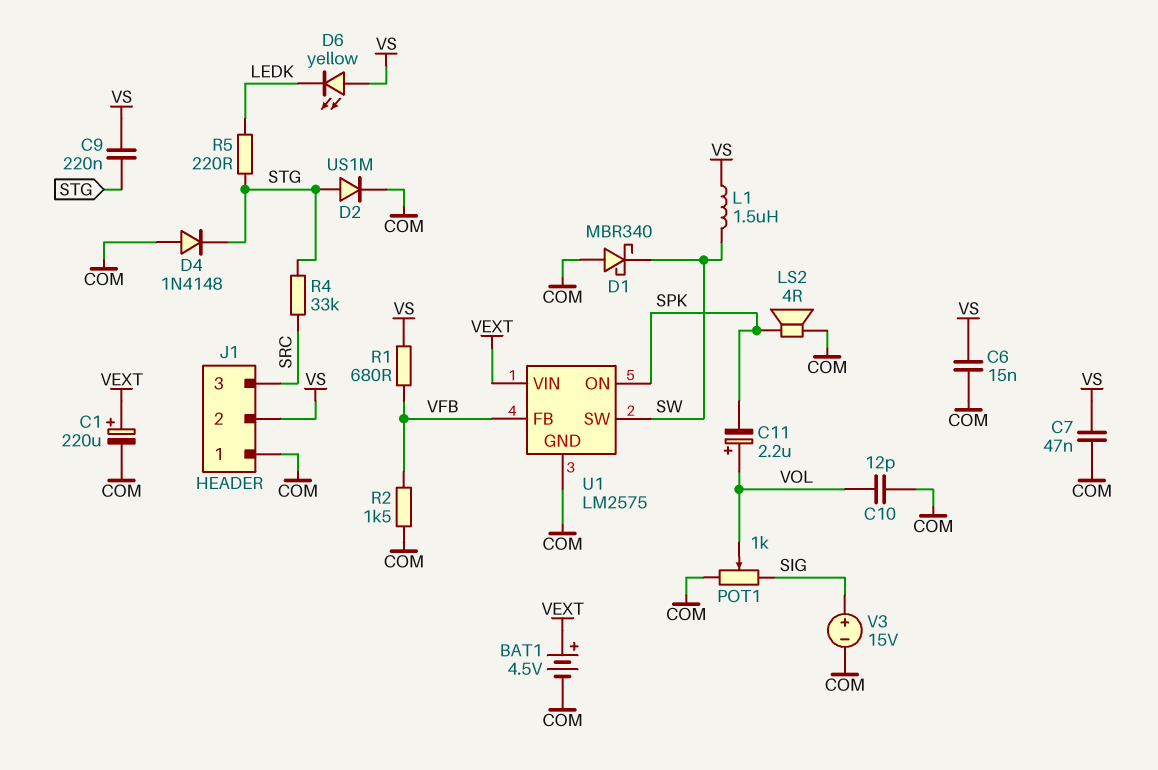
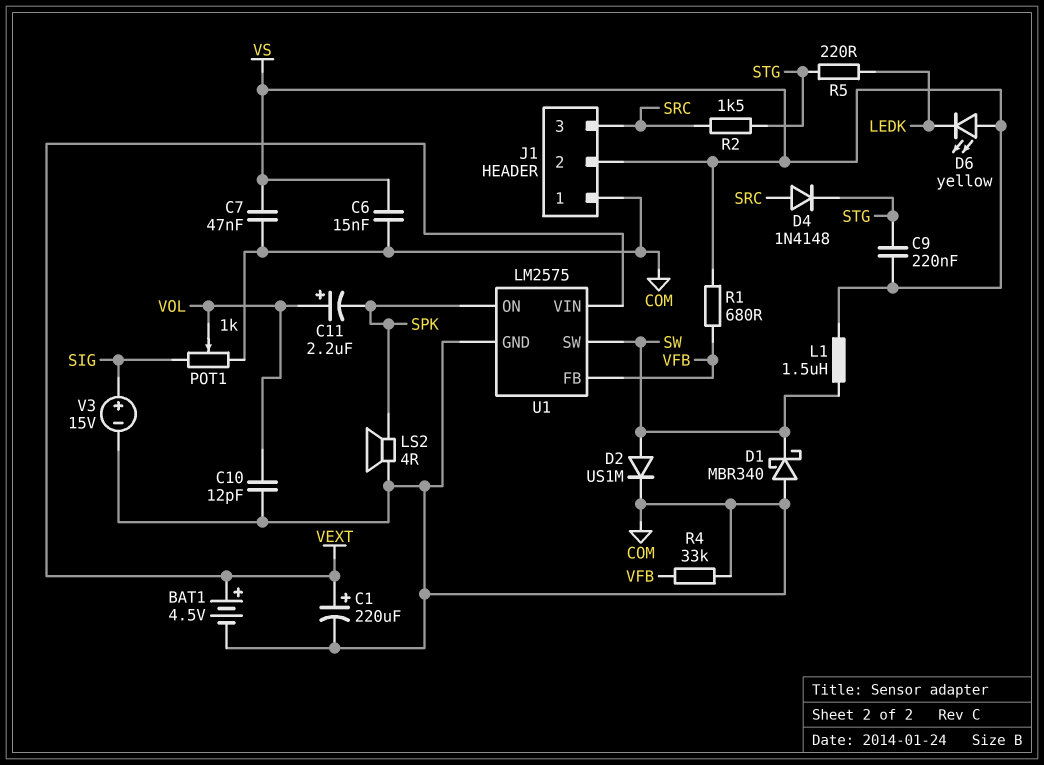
D2: diode US1M (A STG, K COM) -> diode US1M (A SW, K COM)
D4: diode 1N4148 (A COM, K STG) -> diode 1N4148 (A SRC, K STG)
R2: 1.5k (COM, VFB) -> 1.5k (SRC, STG)
R4: 33k (SRC, STG) -> 33k (COM, VFB)

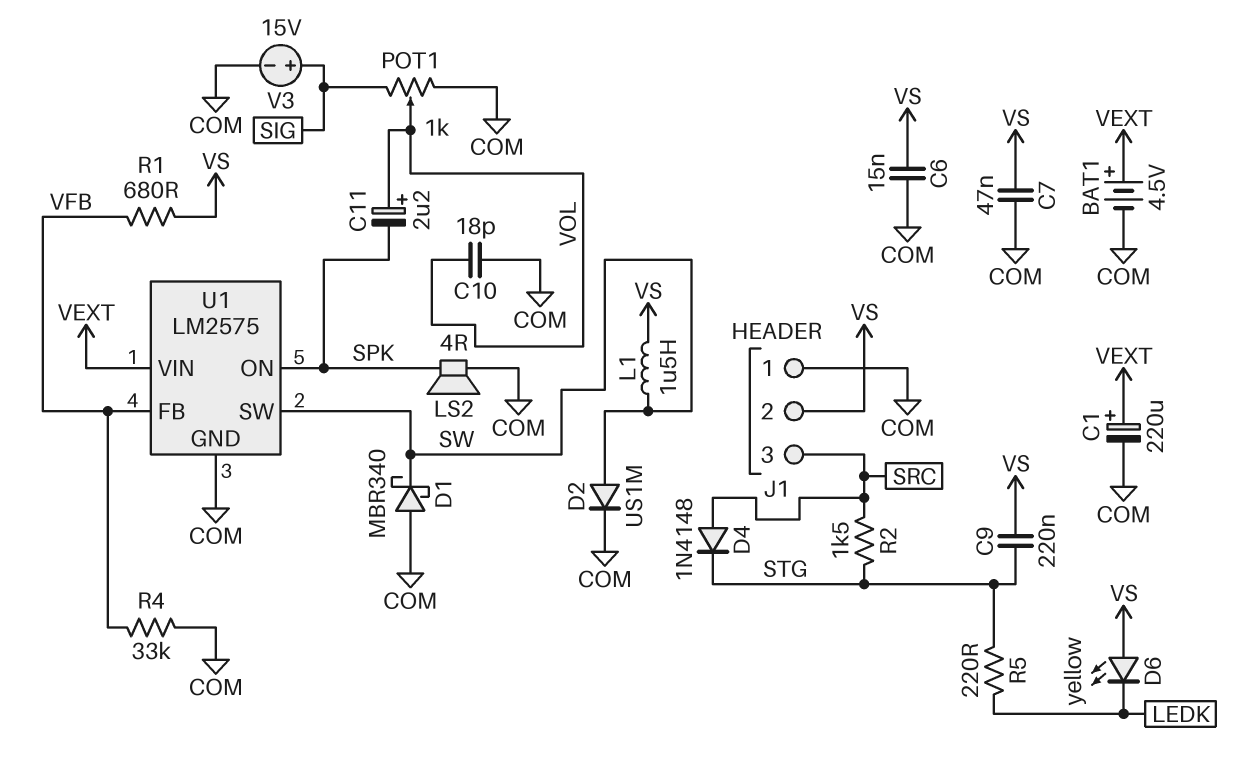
C10: 12pF (COM, VOL) -> 18pF (COM, VOL)

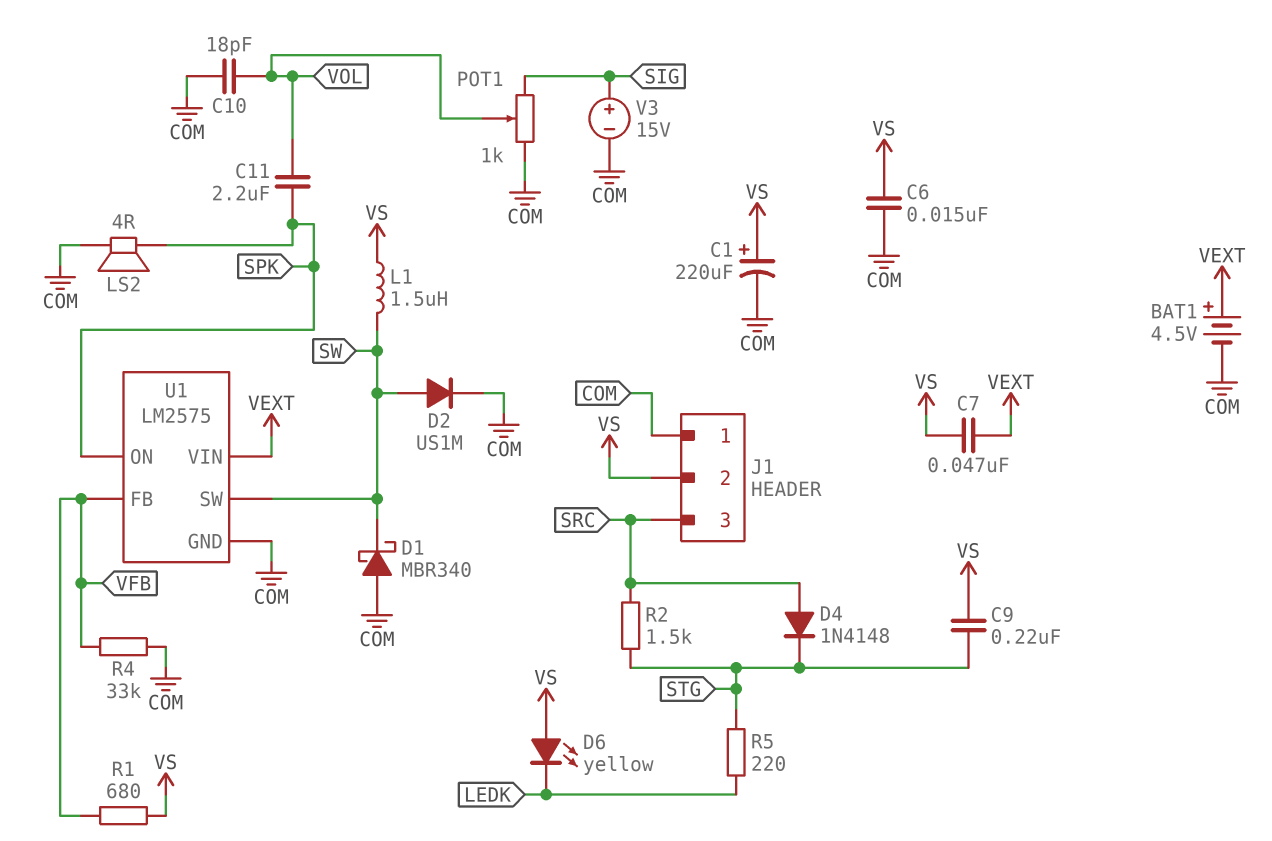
C1: 220uF (plus VEXT, minus COM) -> 220uF (plus VS, minus COM)
C7: 47nF (COM, VS) -> 47nF (VEXT, VS)
C11: 2.2uF (plus VOL, minus SPK) -> 2.2uF (SPK, VOL)

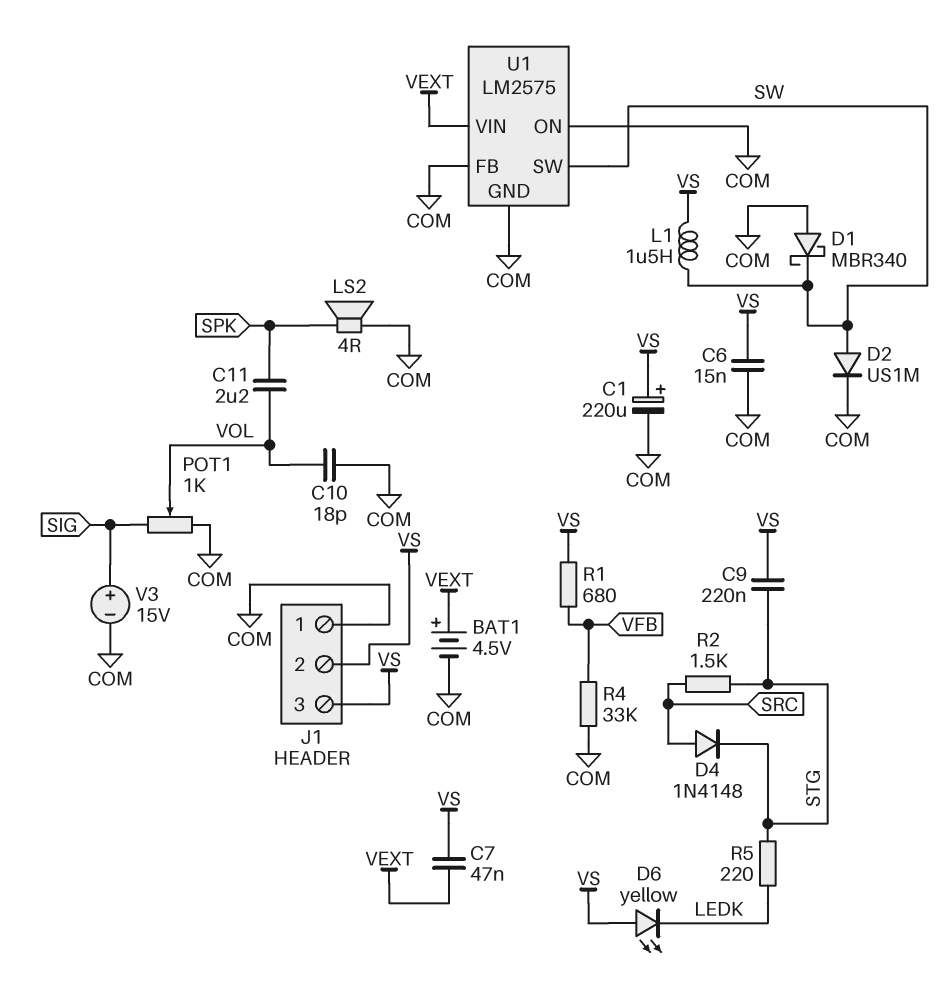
J1 pin 3: SRC -> VS
U1 pin FB: VFB -> COM
U1 pin ON: SPK -> COM

